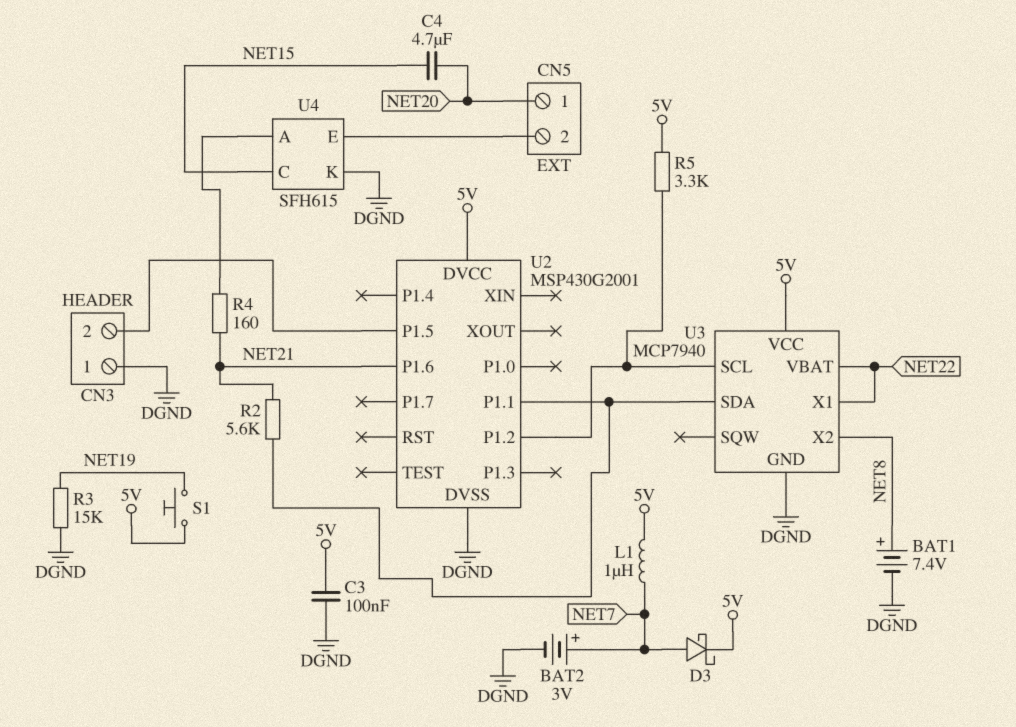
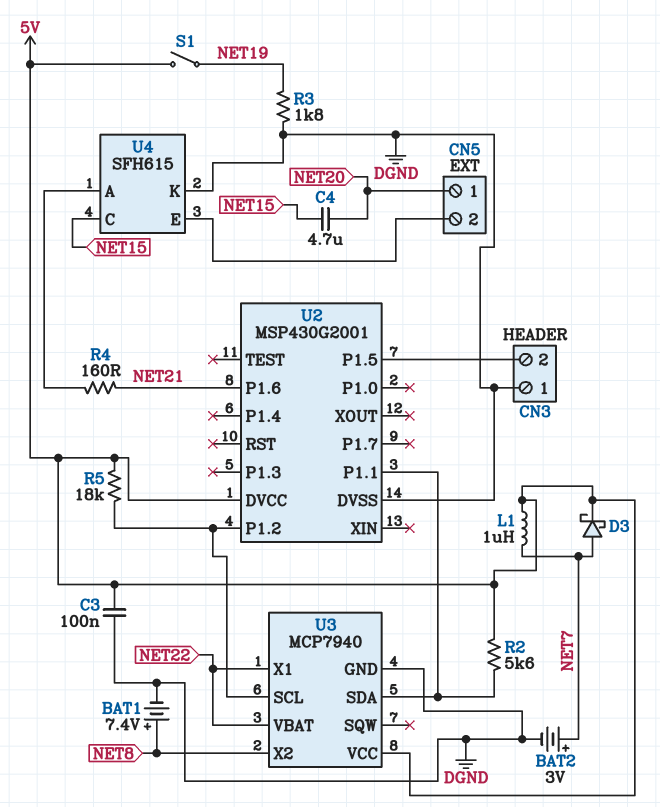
R2: 5.6k (NET21, U2/P1.1) -> 5.6k (5V, U2/P1.1)
R3: 15k (DGND, NET19) -> 1.8k (DGND, NET19)
R5: 3.3k (5V, U2/P1.2) -> 18k (5V, U2/P1.2)
S1: button (5V, NET19) -> switch (5V, NET19)

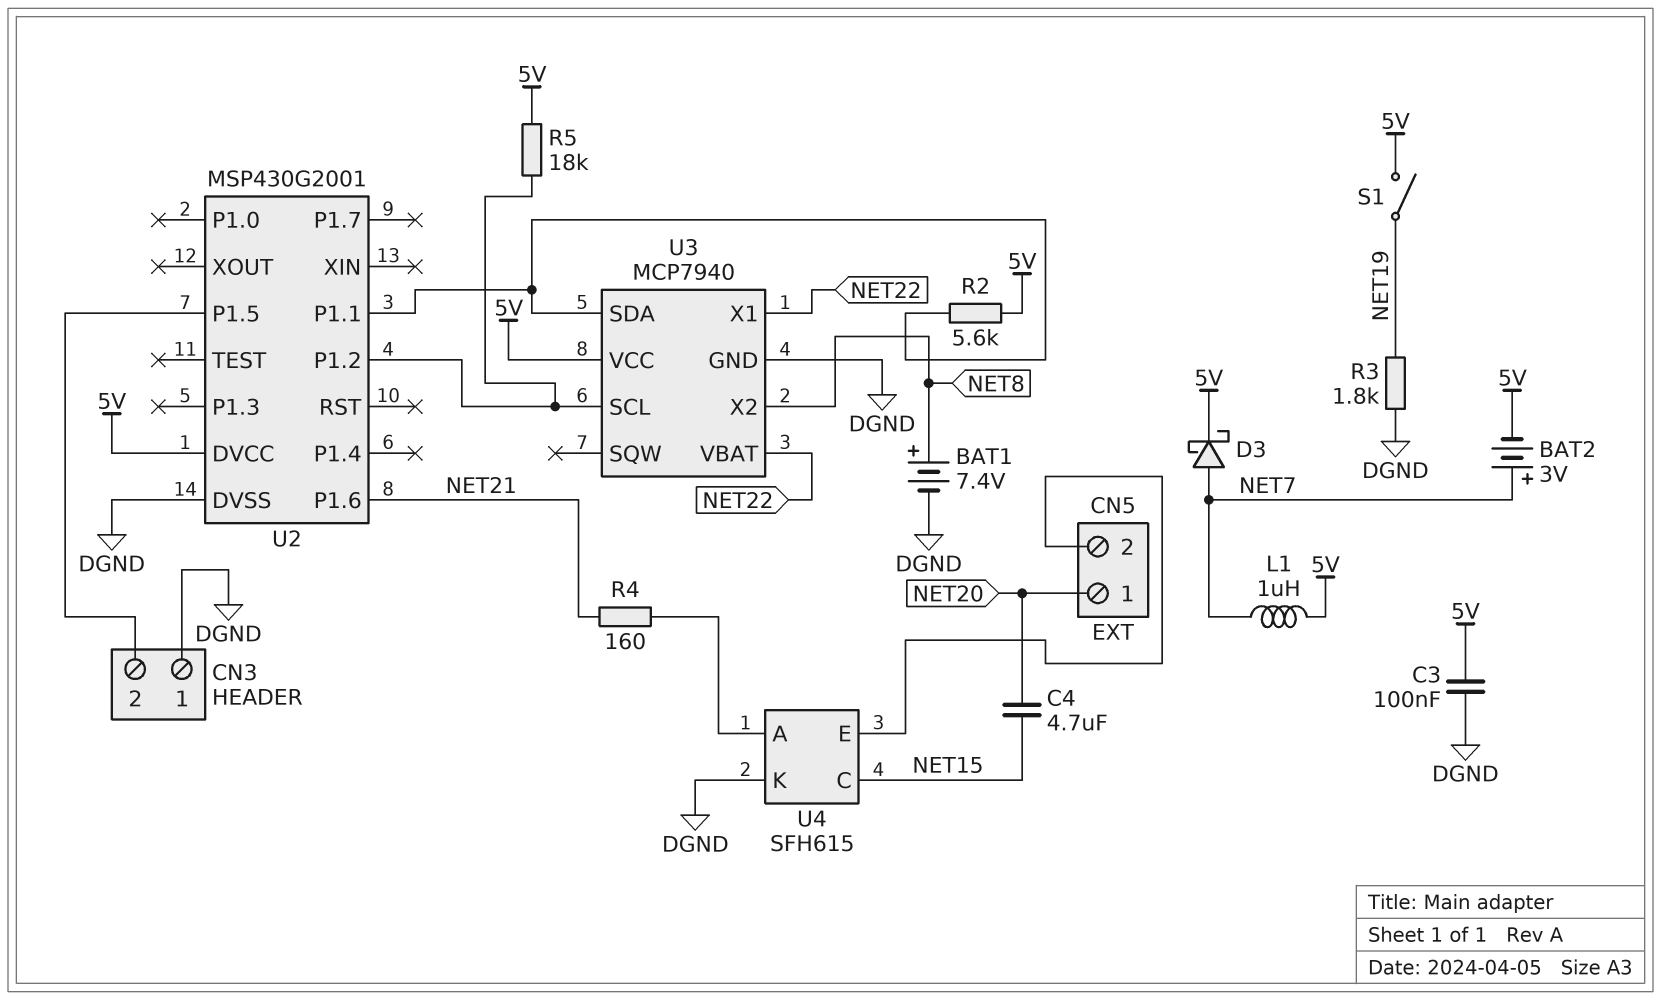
BAT2: 3V (plus NET7, minus DGND) -> 3V (plus NET7, minus 5V)

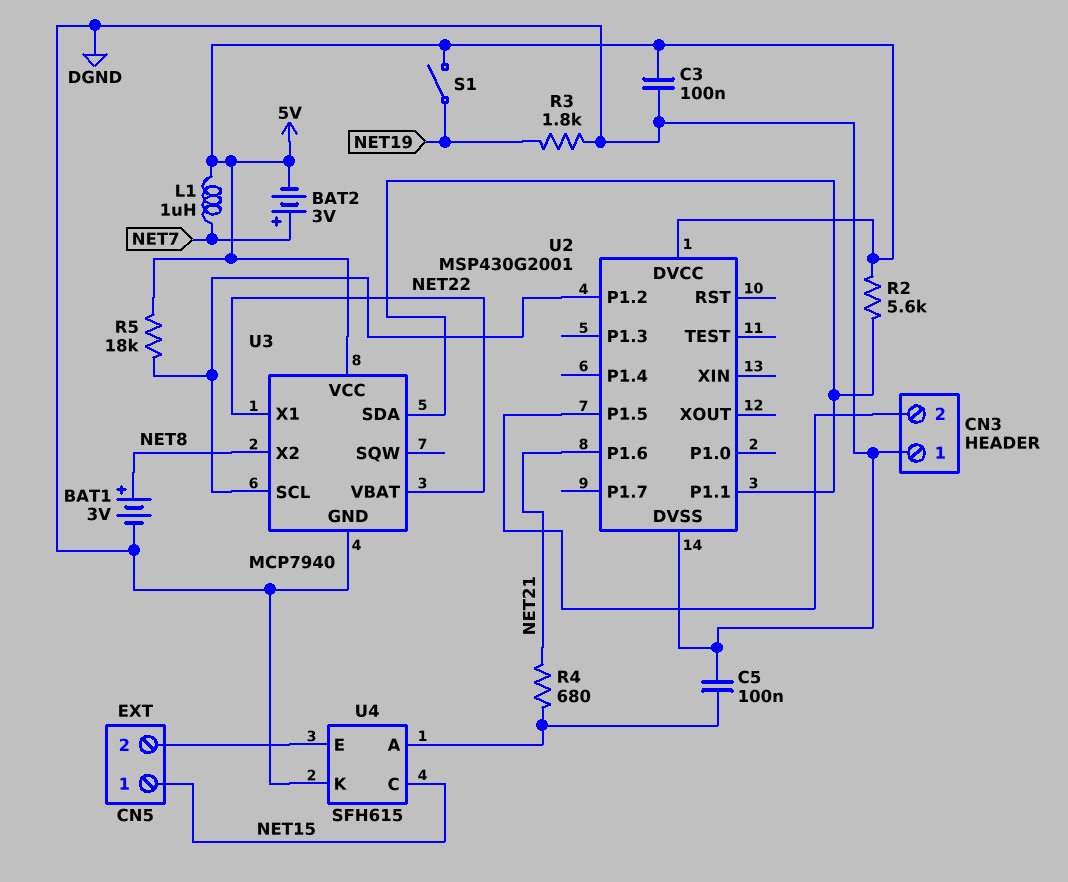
BAT1: 7.4V (plus NET8, minus DGND) -> 3V (plus NET8, minus DGND)
C4: 4.7uF (NET15, NET20) -> none
C5: none -> 100nF (DGND, U4/A)
CN5 pin 1: NET20 -> NET15
D3: schottky (A NET7, K 5V) -> none
R4: 160 (NET21, U4/A) -> 680 (NET21, U4/A)

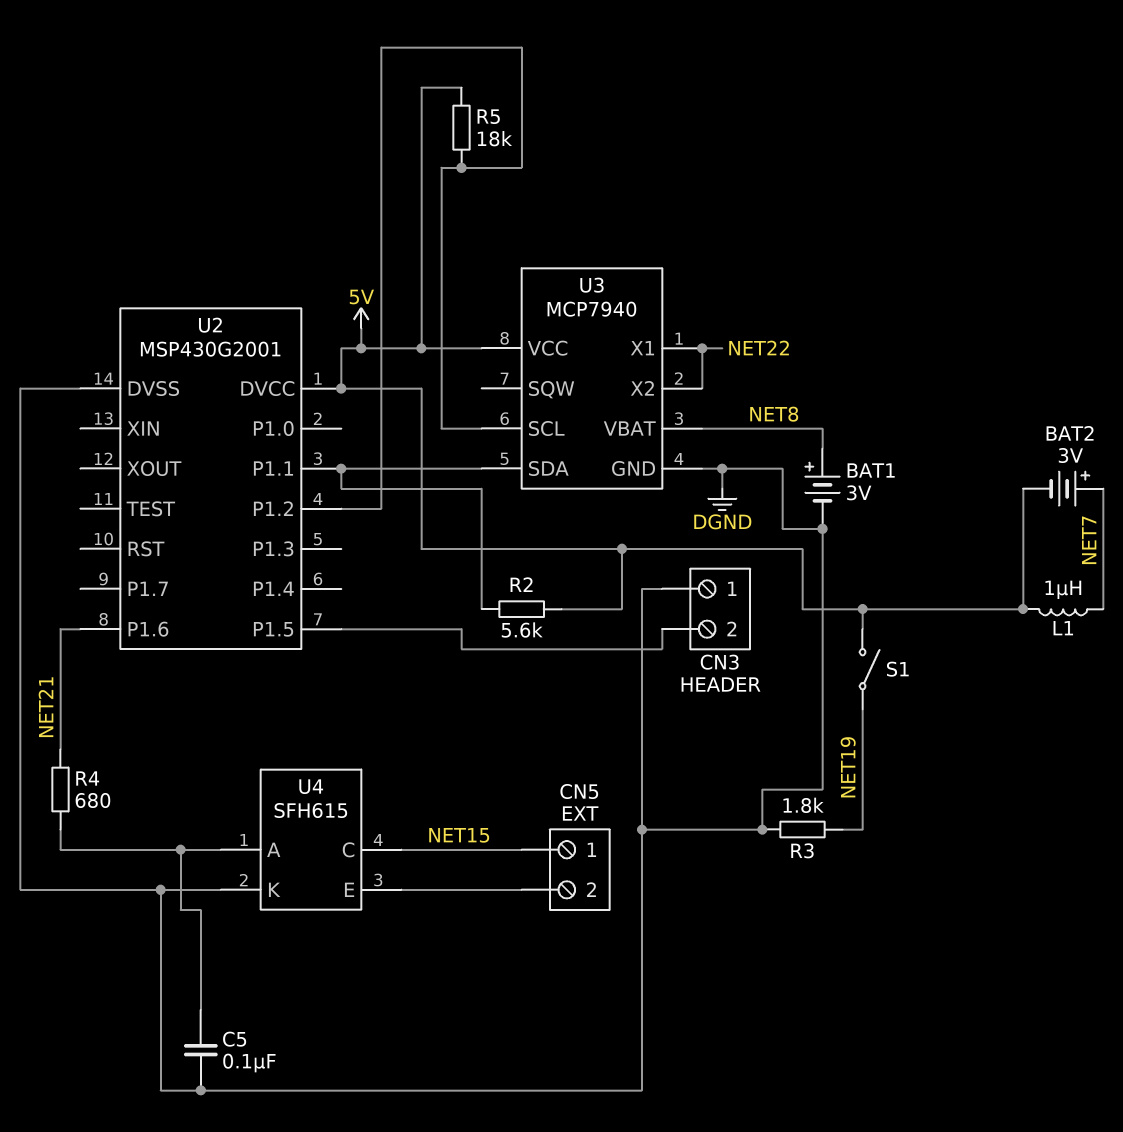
C3: 100nF (5V, DGND) -> none
U3 pin VBAT: NET22 -> NET8
U3 pin X2: NET8 -> NET22

